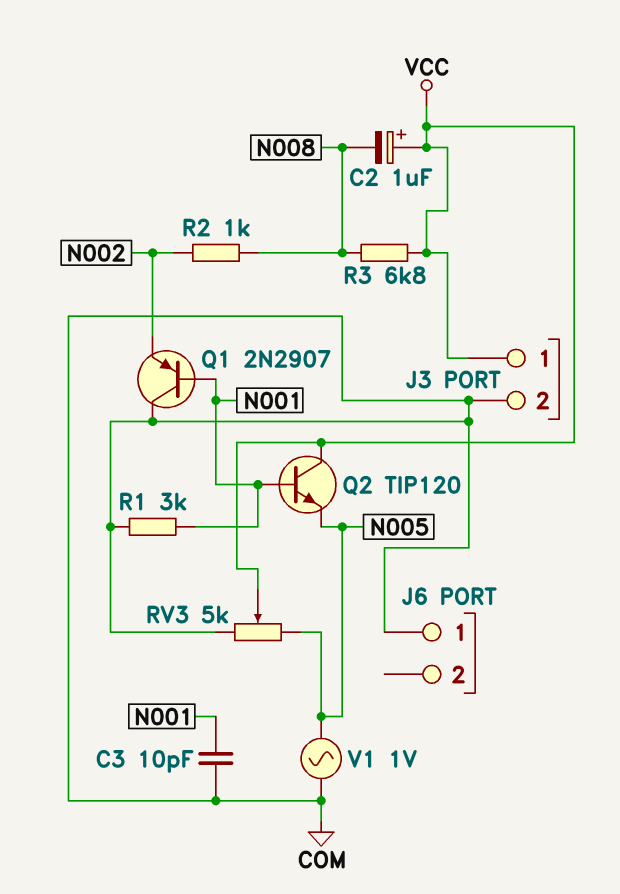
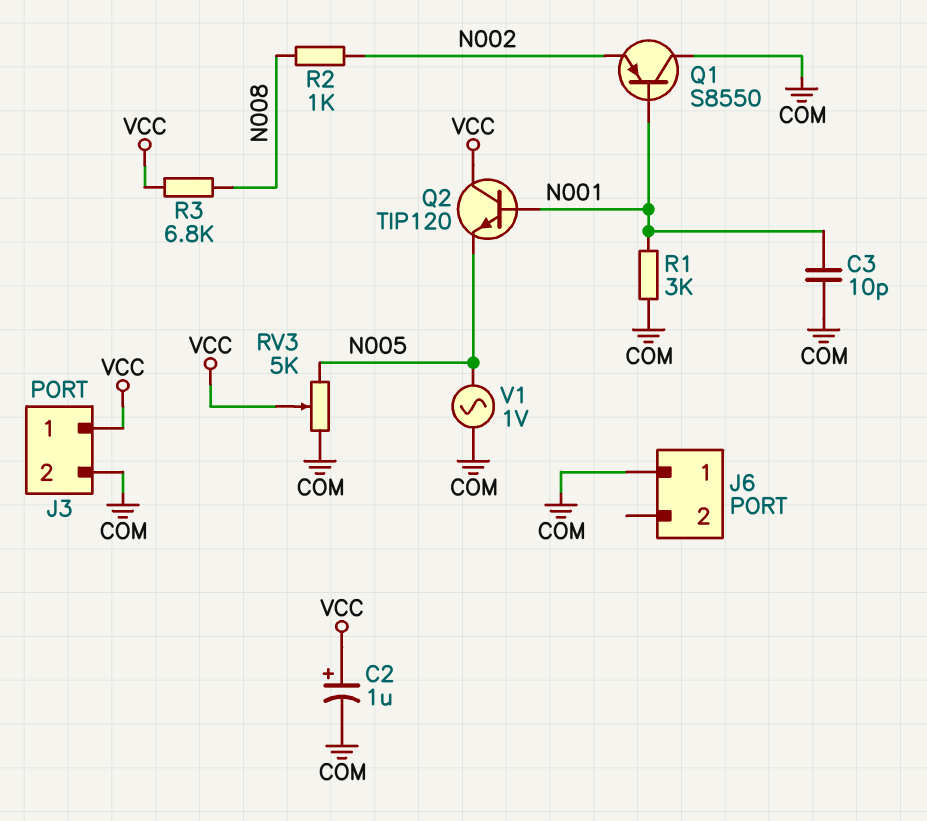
C2: 1uF (plus VCC, minus N008) -> 1uF (plus VCC, minus COM)
Q1: PNP 2N2907 (B N001, C COM, E N002) -> PNP S8550 (B N001, C COM, E N002)

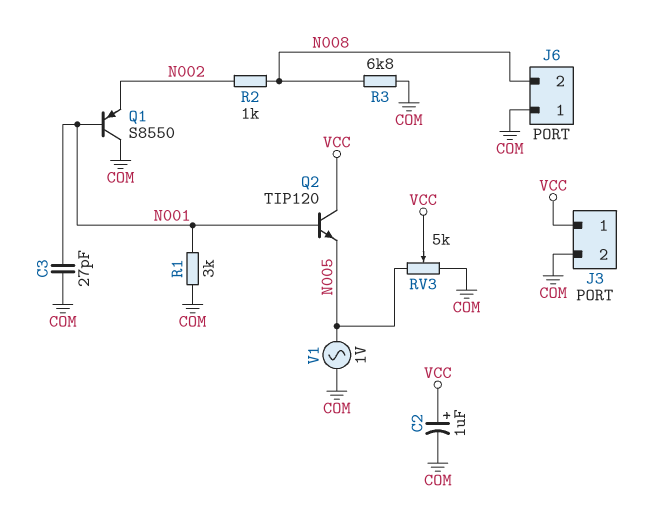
C3: 10pF (COM, N001) -> 27pF (COM, N001)
J6 pin 2: none -> N008
R3: 6.8k (N008, VCC) -> 6.8k (COM, N008)

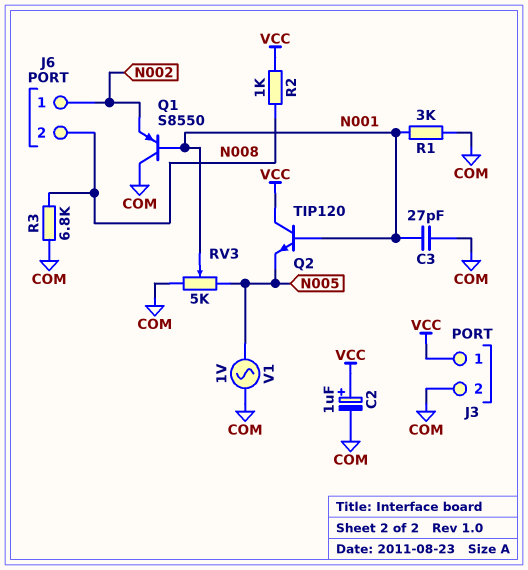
J6 pin 1: COM -> N002
R2: 1k (N002, N008) -> 1k (N008, VCC)
RV3: 5k (COM, N005, wiper VCC) -> 5k (COM, N005, wiper N001)

